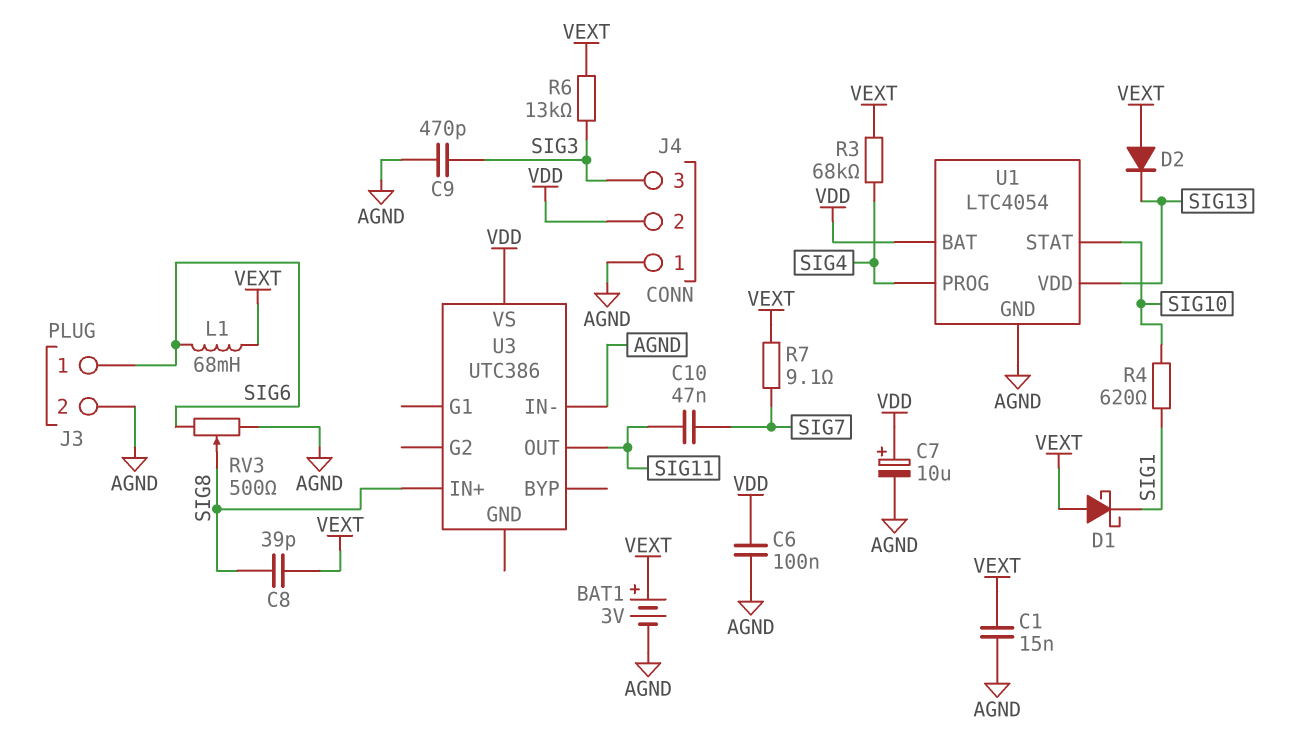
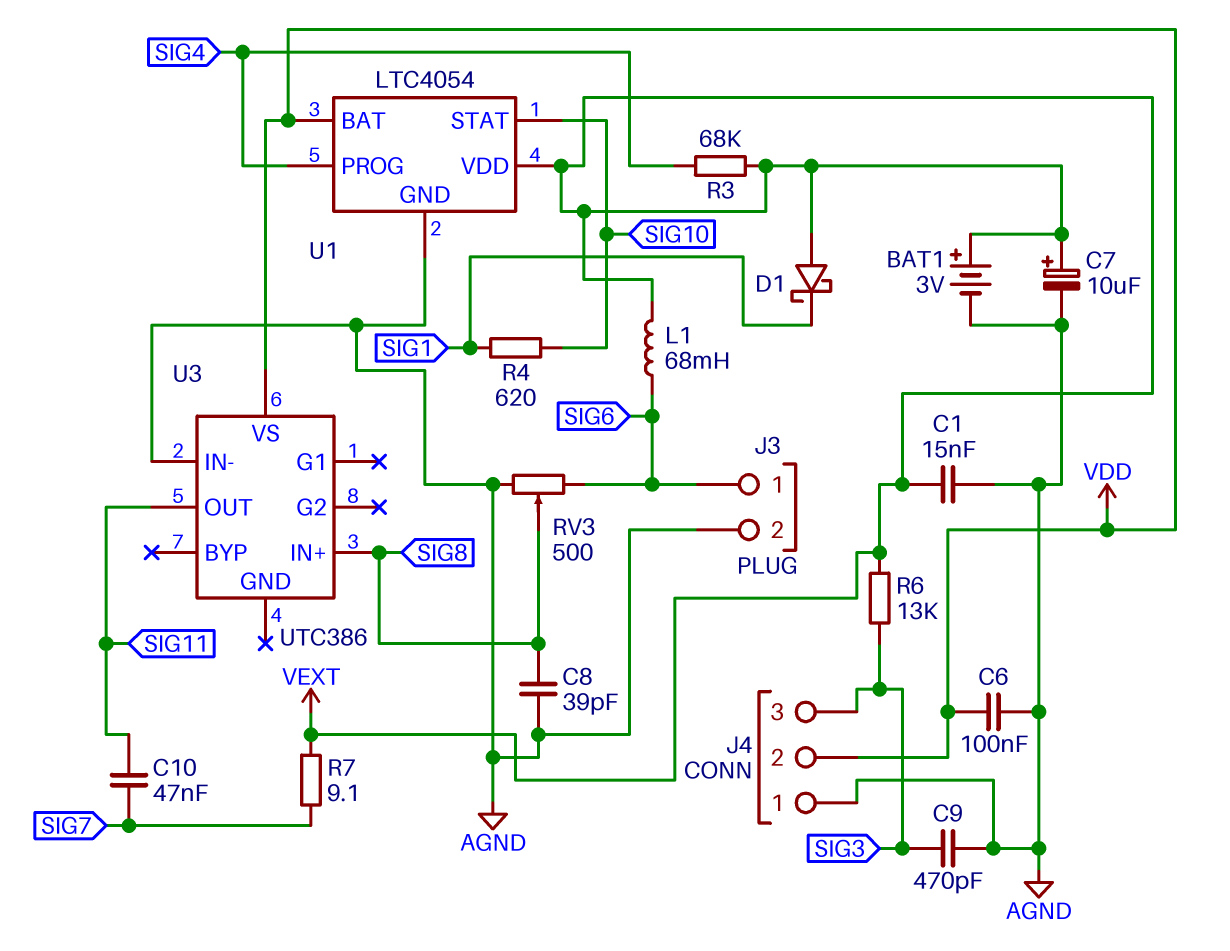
C7: 10uF (plus VDD, minus AGND) -> 10uF (plus VEXT, minus AGND)
C8: 39pF (SIG8, VEXT) -> 39pF (AGND, SIG8)
D2: diode (A VEXT, K SIG13) -> none
U1 pin VDD: SIG13 -> VEXT

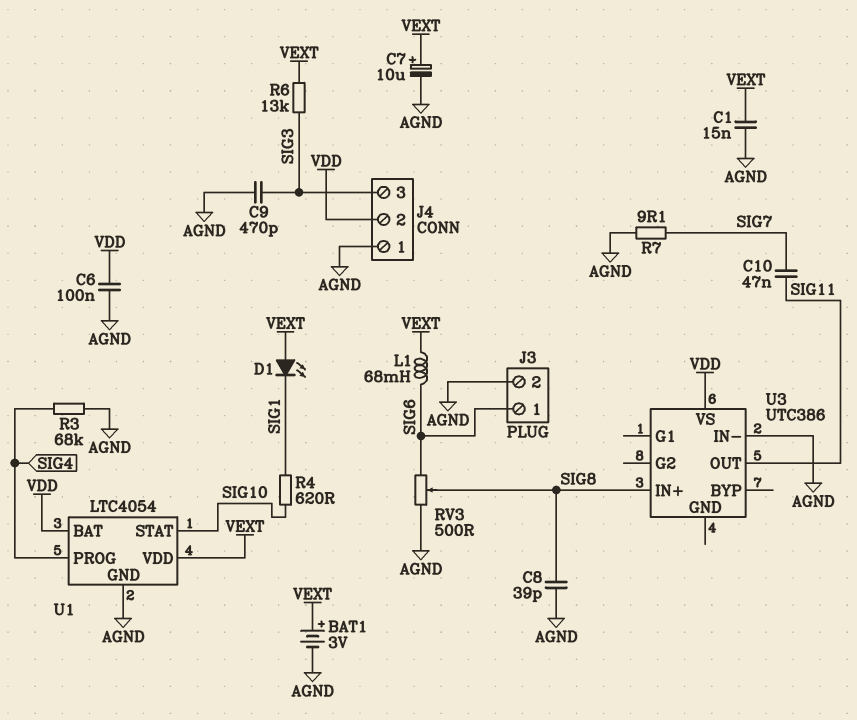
D1: schottky (A VEXT, K SIG1) -> LED (A VEXT, K SIG1)
R3: 68k (SIG4, VEXT) -> 68k (AGND, SIG4)
R7: 9.1 (SIG7, VEXT) -> 9.1 (AGND, SIG7)

